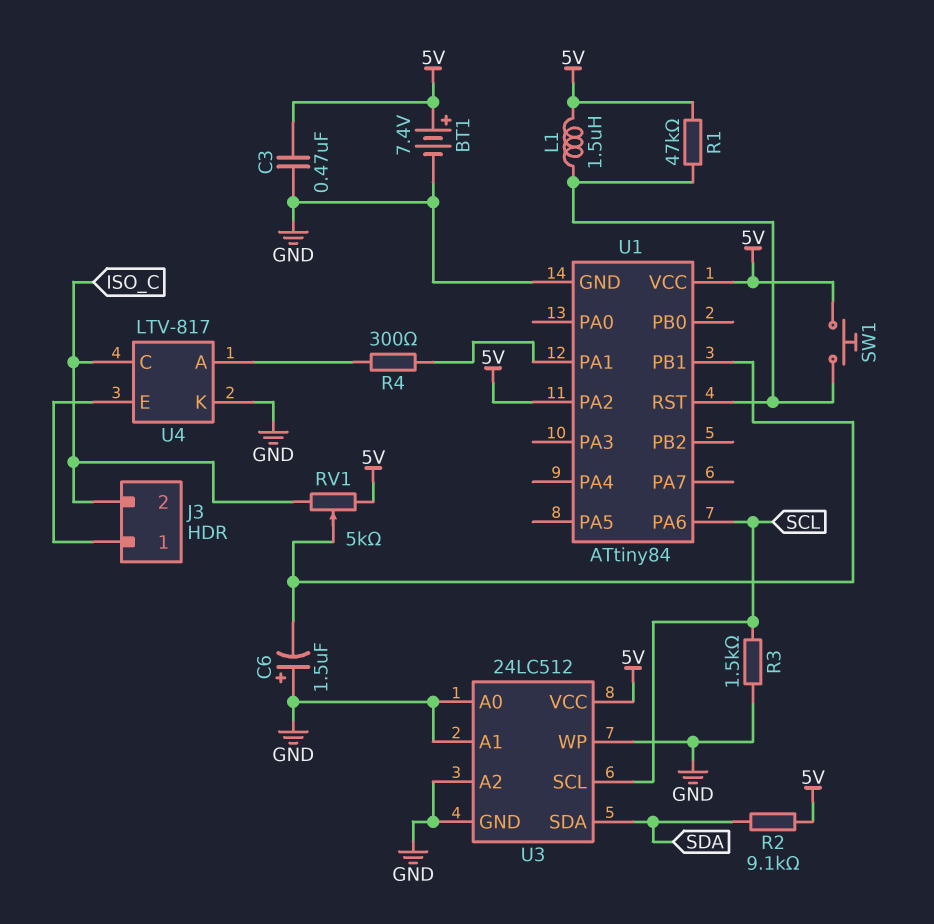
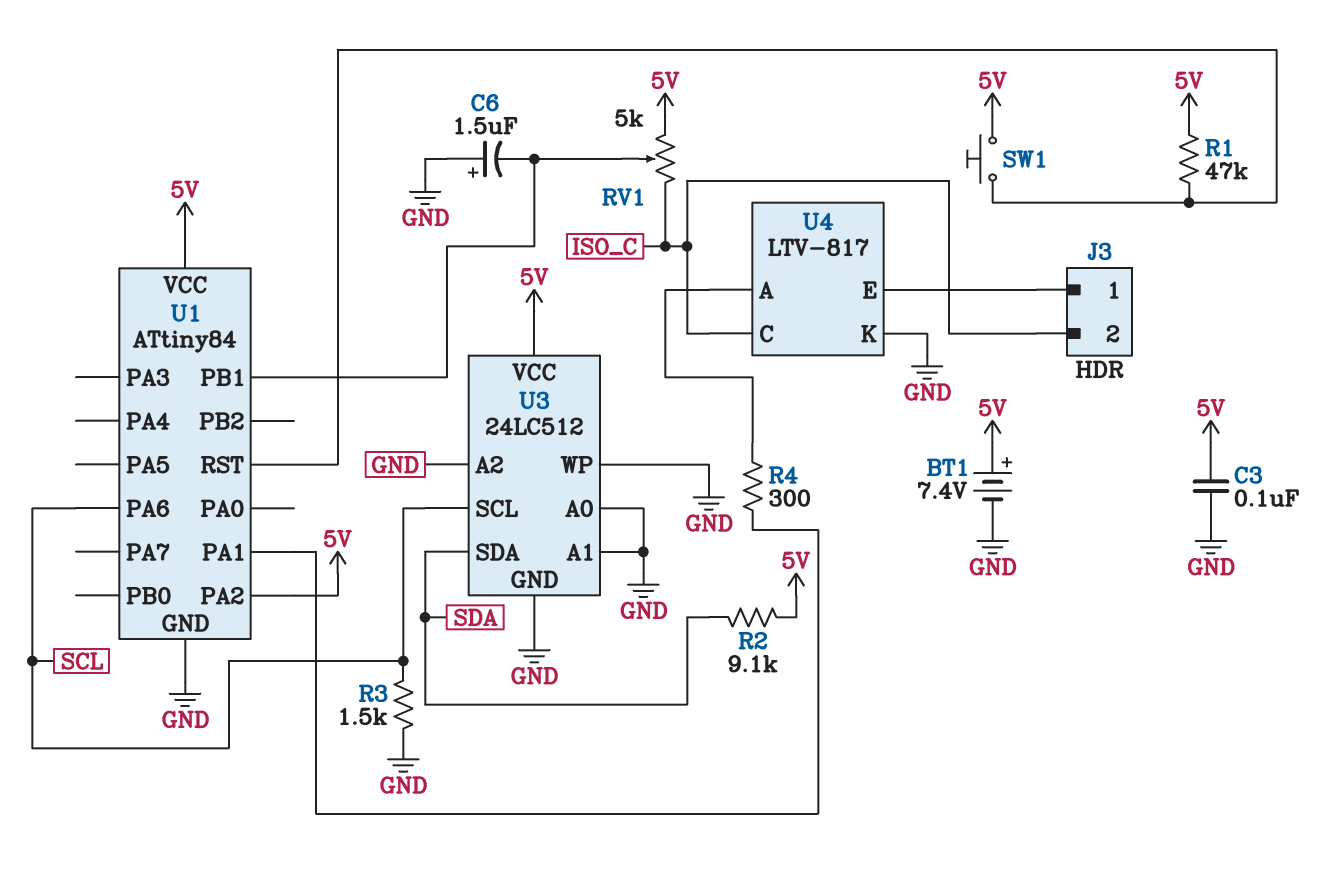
C3: 470nF (5V, GND) -> 100nF (5V, GND)
L1: 1.5uH (5V, U1/RST) -> none

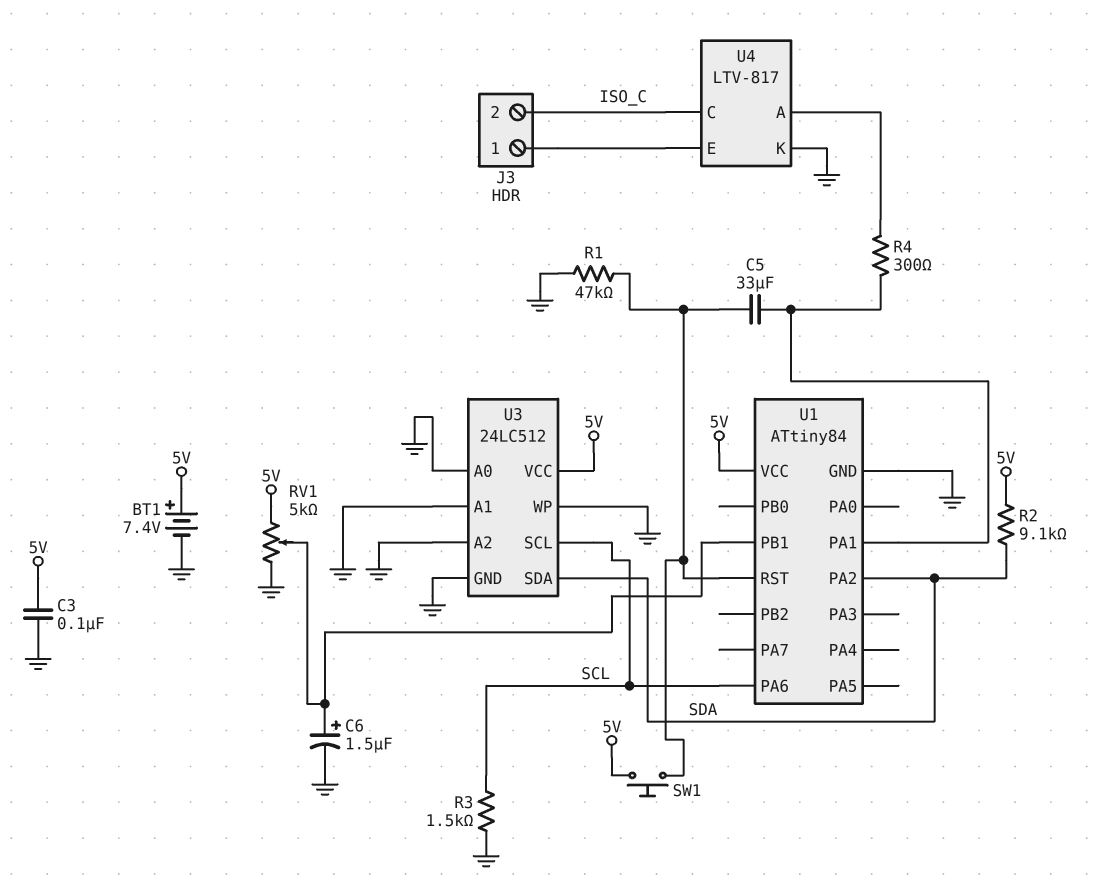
C5: none -> 33uF (U1/PA1, U1/RST)
C6: 1.5uF (plus GND, minus U1/PB1) -> 1.5uF (plus U1/PB1, minus GND)
R1: 47k (5V, U1/RST) -> 47k (GND, U1/RST)
RV1: 5k (5V, ISO_C, wiper U1/PB1) -> 5k (5V, GND, wiper U1/PB1)
U1 pin PA2: 5V -> SDA

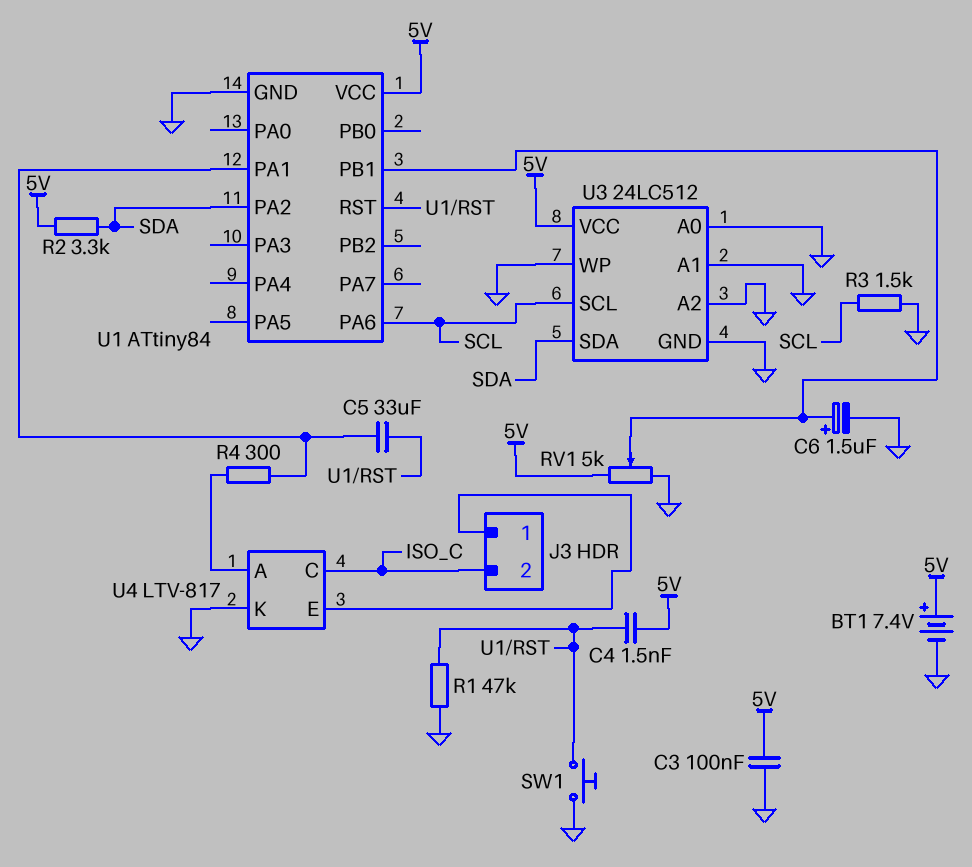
C4: none -> 1.5nF (5V, U1/RST)
R2: 9.1k (5V, SDA) -> 3.3k (5V, SDA)
SW1: button (5V, U1/RST) -> button (GND, U1/RST)

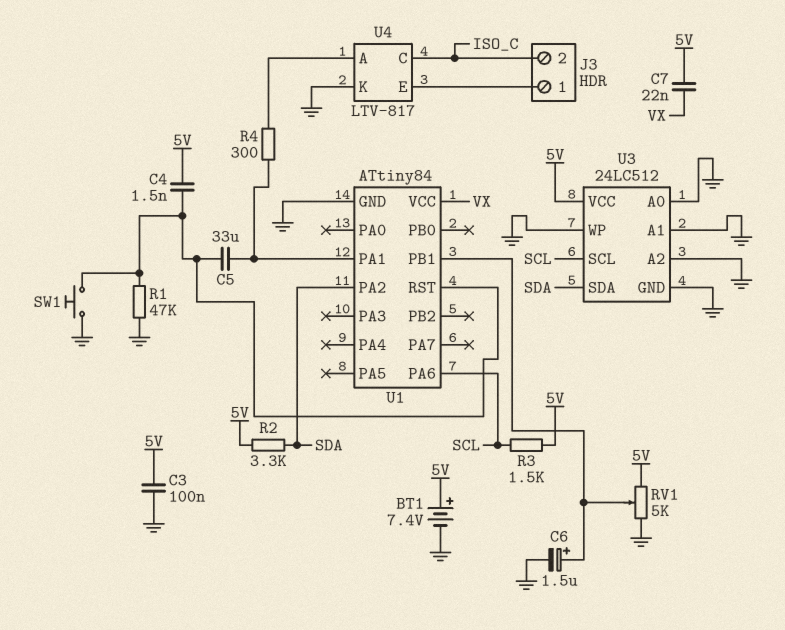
C7: none -> 22nF (5V, VX)
R3: 1.5k (GND, SCL) -> 1.5k (5V, SCL)
U1 pin VCC: 5V -> VX

